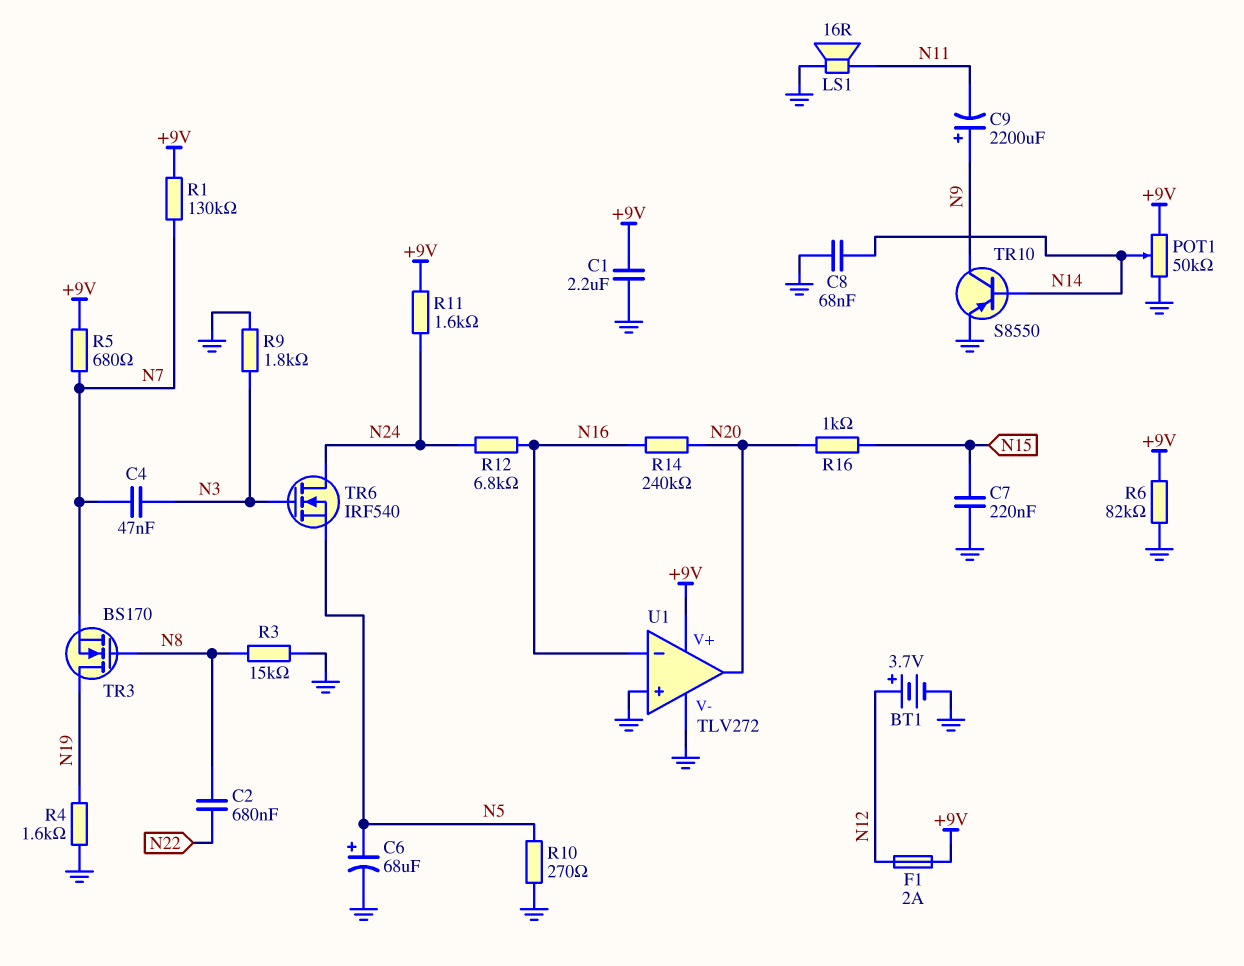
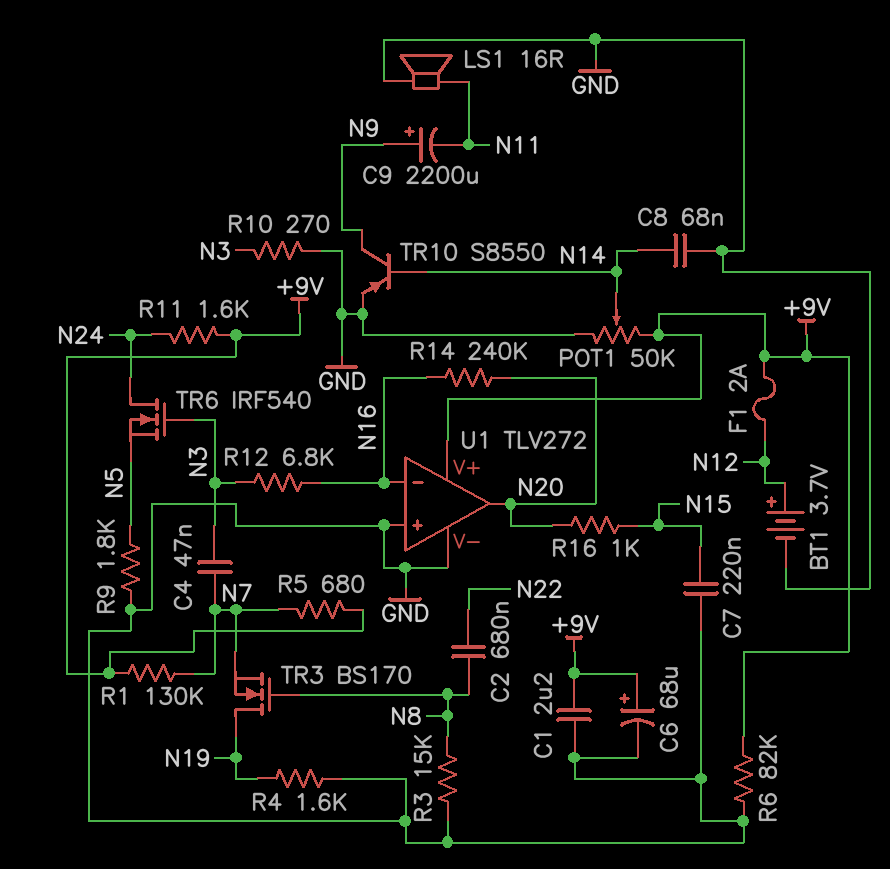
C6: 68uF (plus N5, minus GND) -> 68uF (plus +9V, minus GND)
R9: 1.8k (GND, N3) -> 1.8k (GND, N5)
R10: 270 (GND, N5) -> 270 (GND, N3)
R12: 6.8k (N16, N24) -> 6.8k (N3, N16)

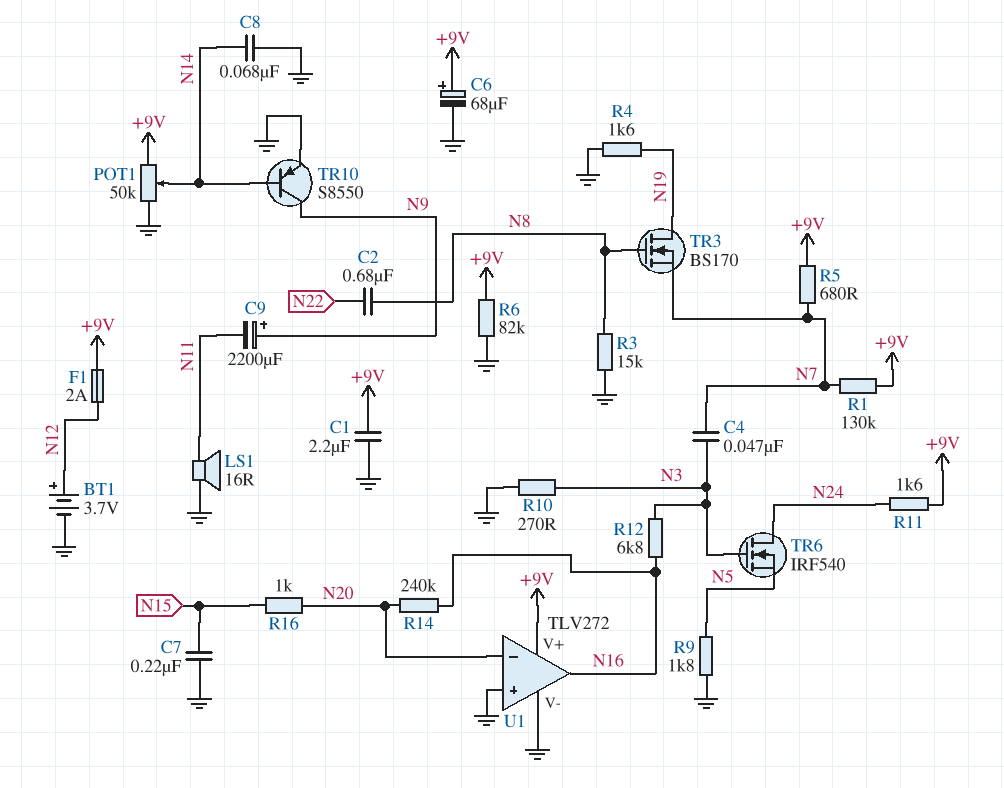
U1 pin in-: N16 -> N20
U1 pin out: N20 -> N16

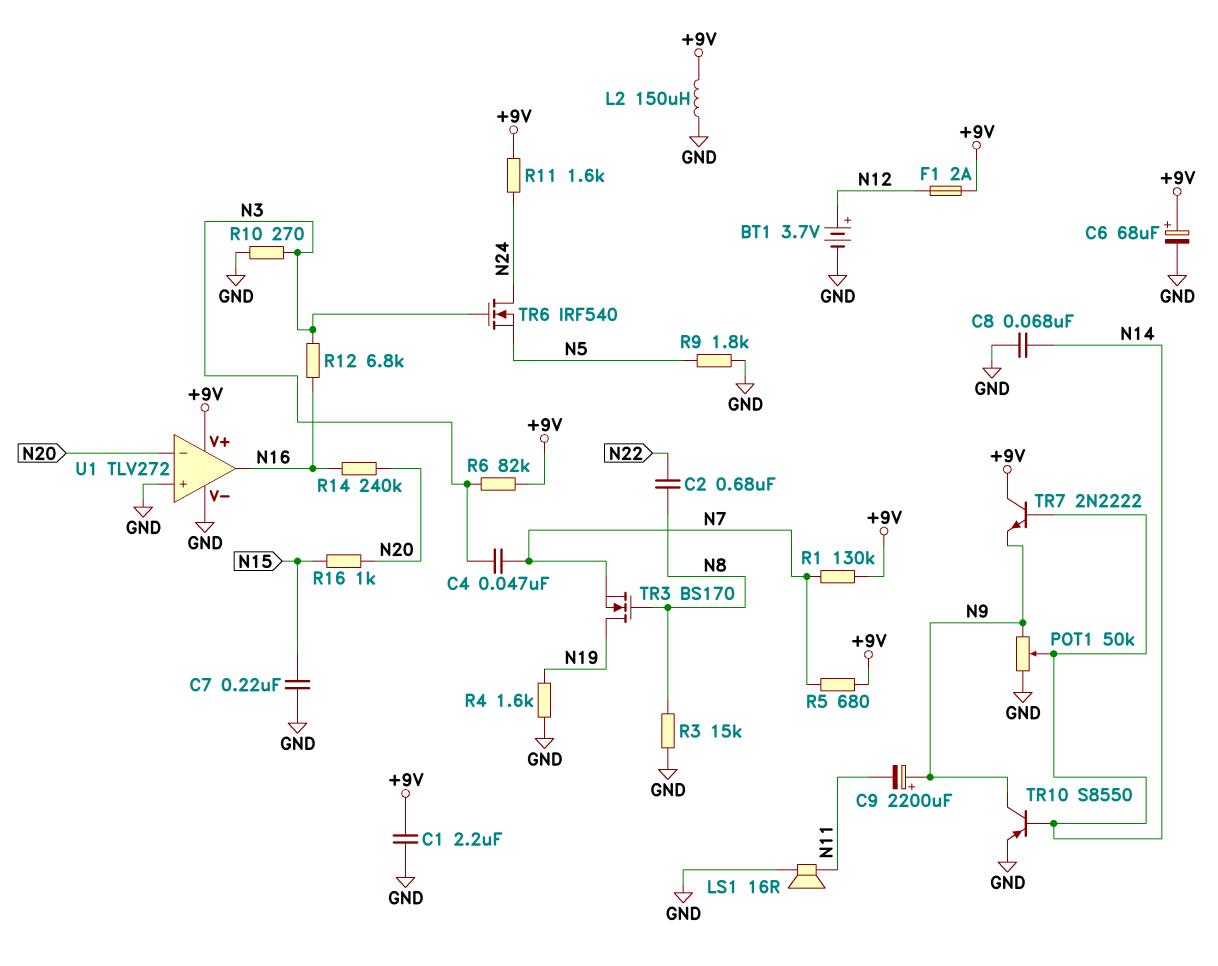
L2: none -> 150uH (+9V, GND)
POT1: 50k (+9V, GND, wiper N14) -> 50k (GND, N9, wiper N14)
R6: 82k (+9V, GND) -> 82k (+9V, N3)
TR7: none -> NPN 2N2222 (B N14, C +9V, E N9)

